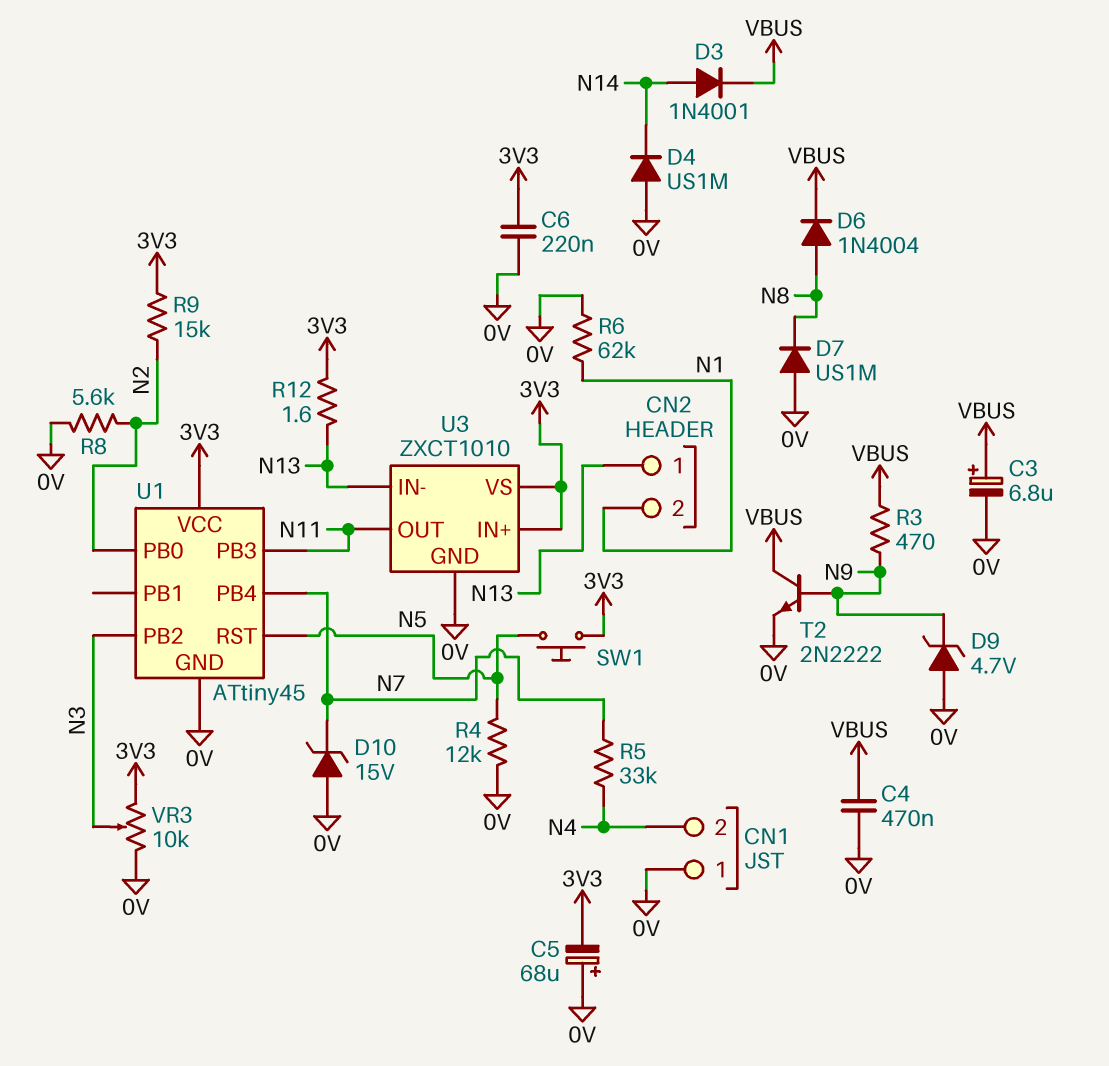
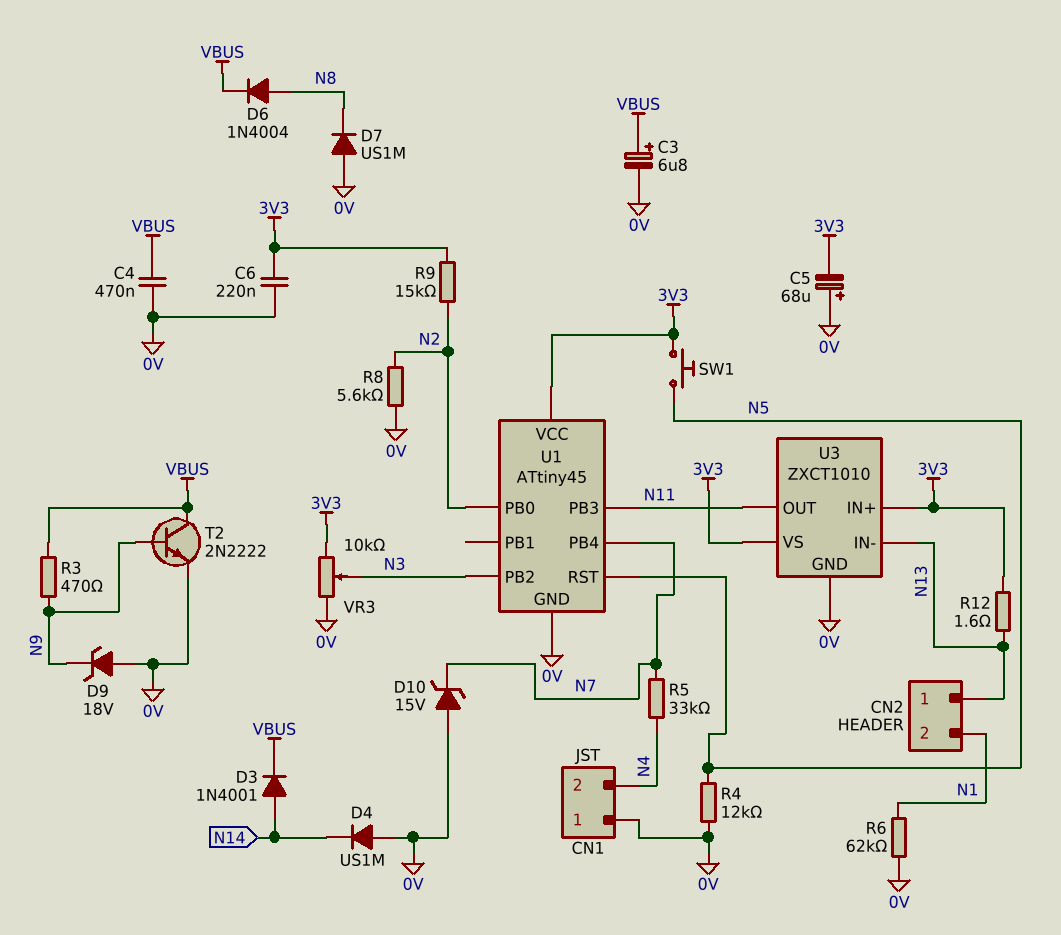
D9: zener 4.7V (A 0V, K N9) -> zener 18V (A 0V, K N9)

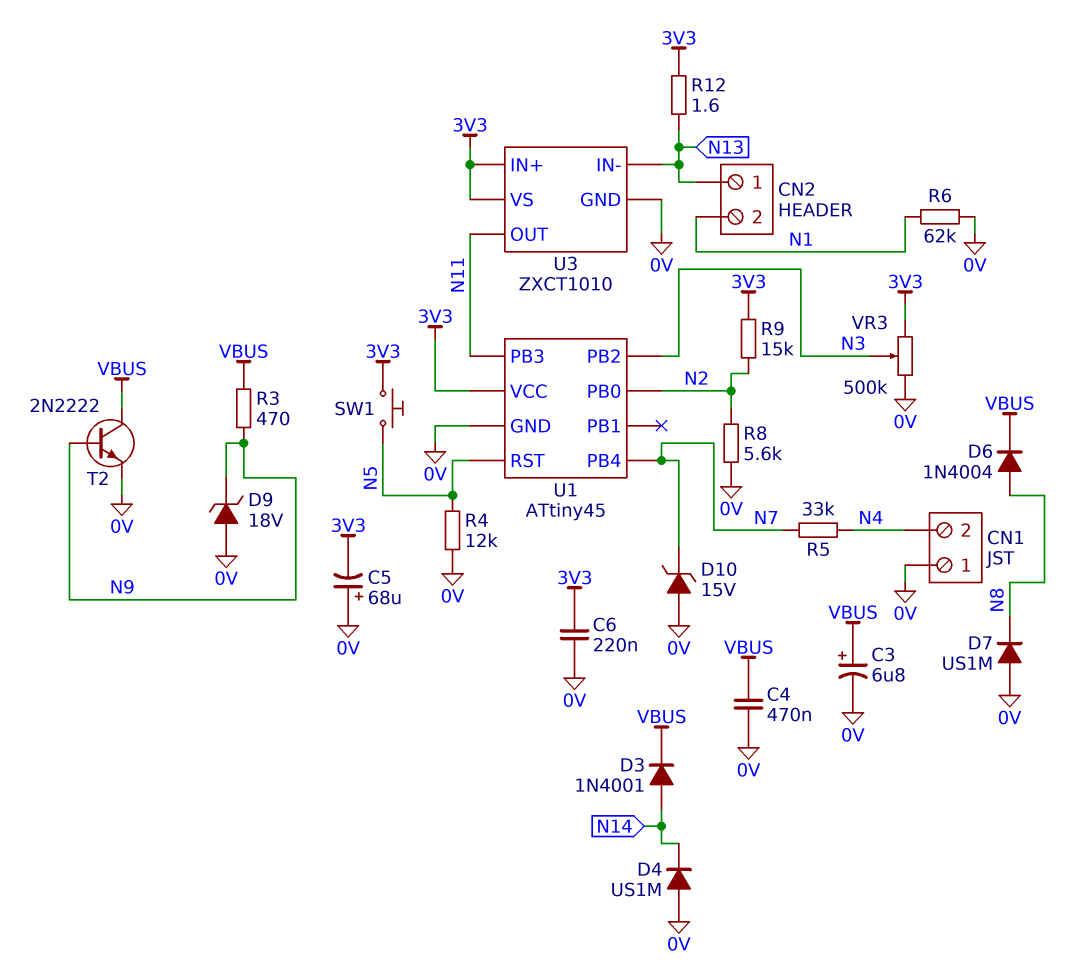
VR3: 10k (0V, 3V3, wiper N3) -> 500k (0V, 3V3, wiper N3)

